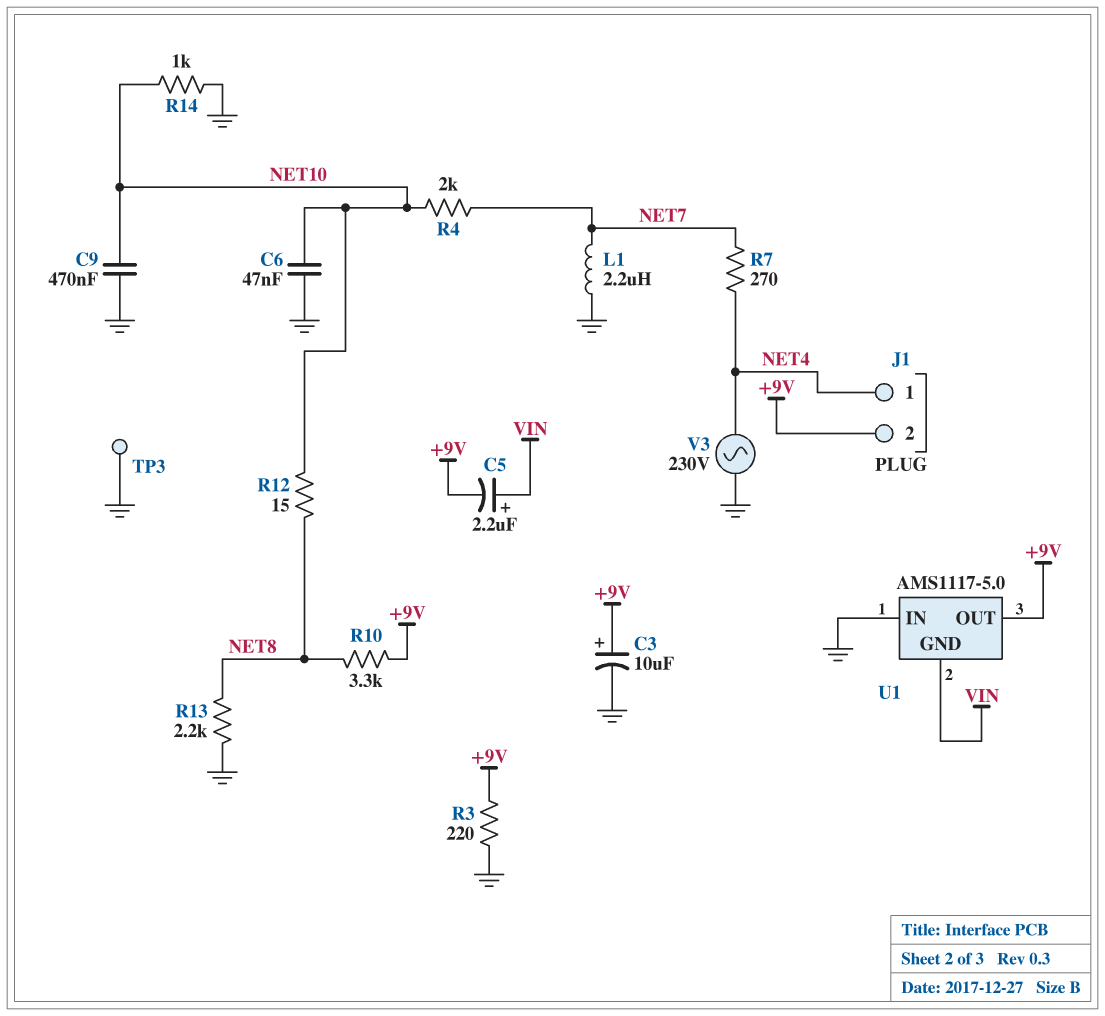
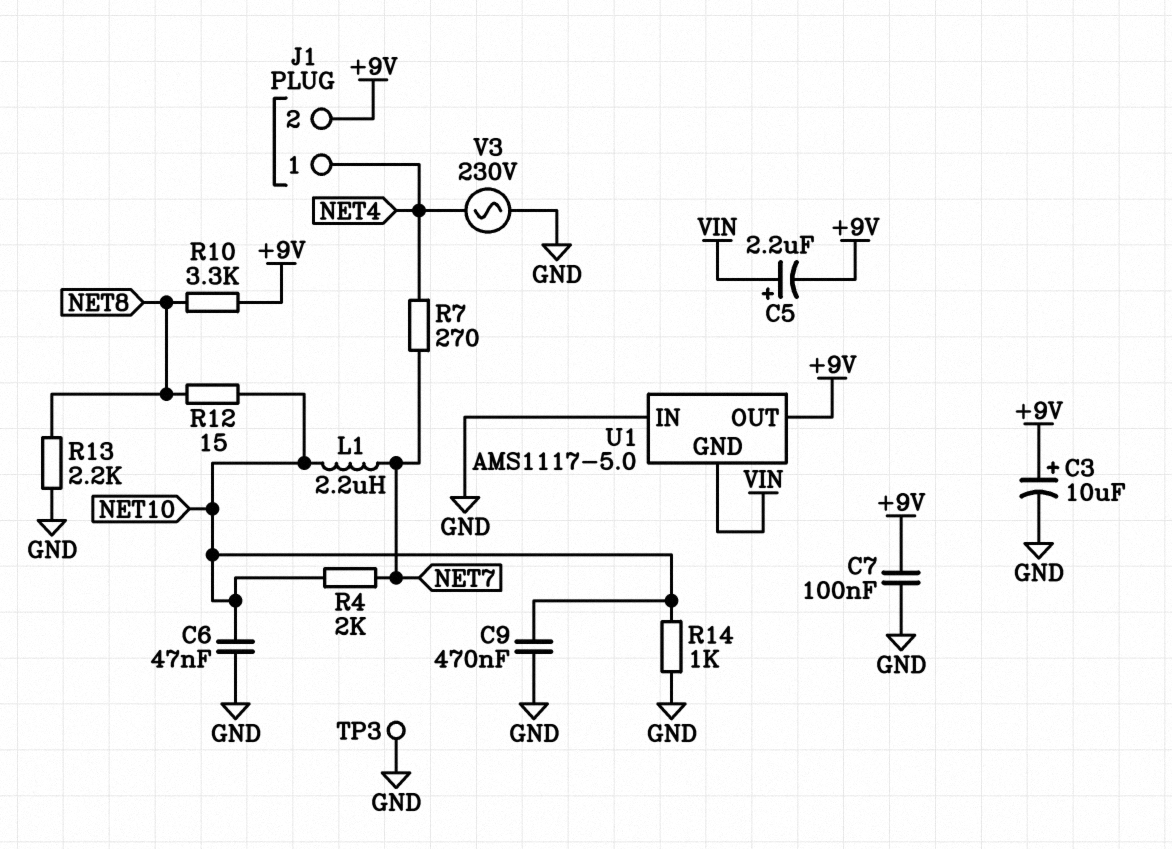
C7: none -> 100nF (+9V, GND)
L1: 2.2uH (GND, NET7) -> 2.2uH (NET7, NET10)
R3: 220 (+9V, GND) -> none

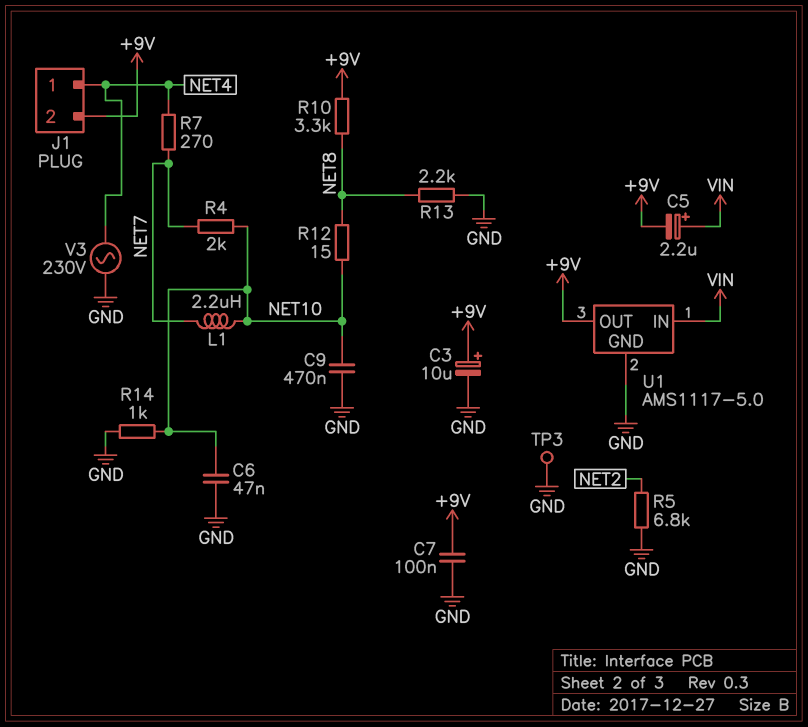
R5: none -> 6.8k (GND, NET2)
U1 pin GND: VIN -> GND
U1 pin IN: GND -> VIN

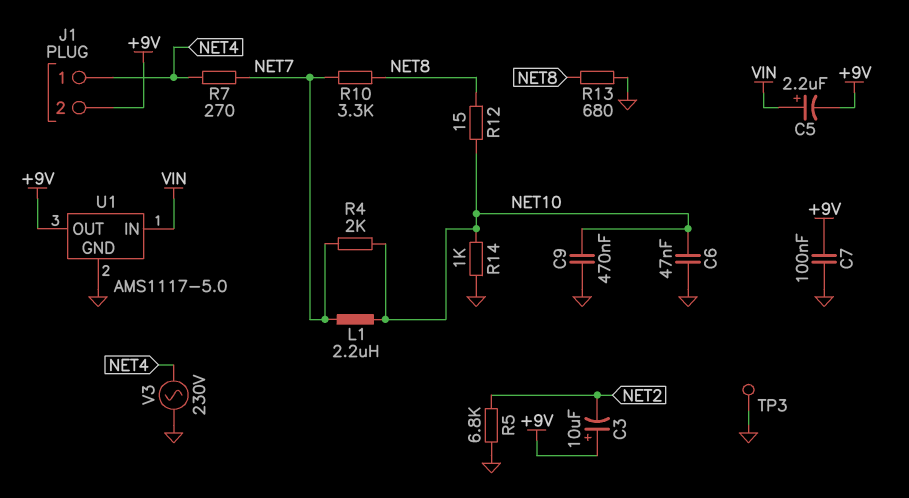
C3: 10uF (plus +9V, minus GND) -> 10uF (plus +9V, minus NET2)
R10: 3.3k (+9V, NET8) -> 3.3k (NET7, NET8)
R13: 2.2k (GND, NET8) -> 680 (GND, NET8)

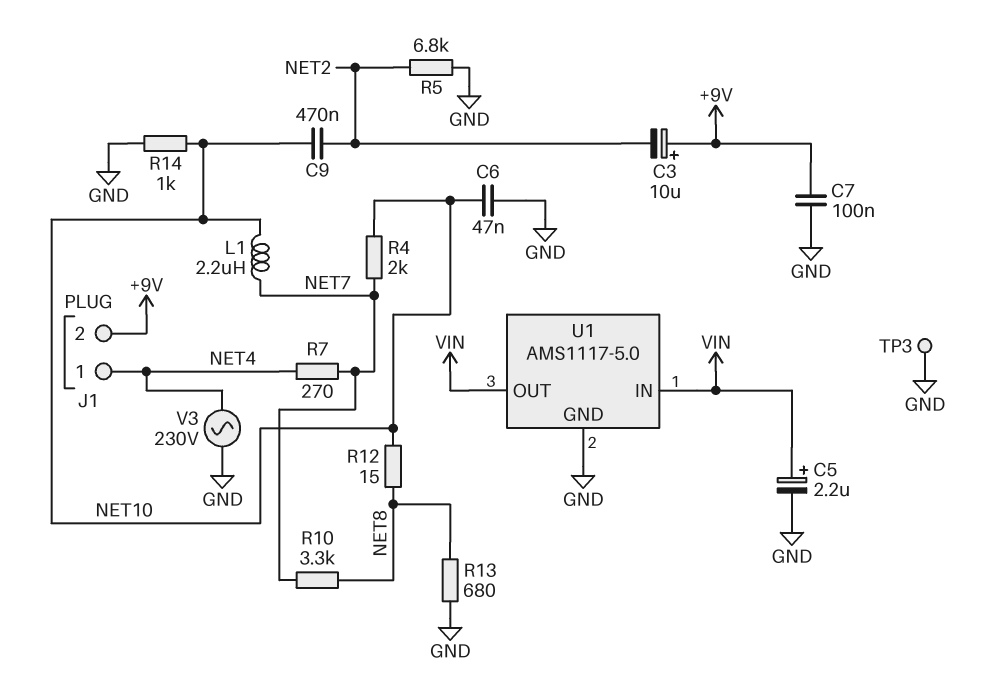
C5: 2.2uF (plus VIN, minus +9V) -> 2.2uF (plus VIN, minus GND)
C9: 470nF (GND, NET10) -> 470nF (NET2, NET10)
U1 pin OUT: +9V -> VIN

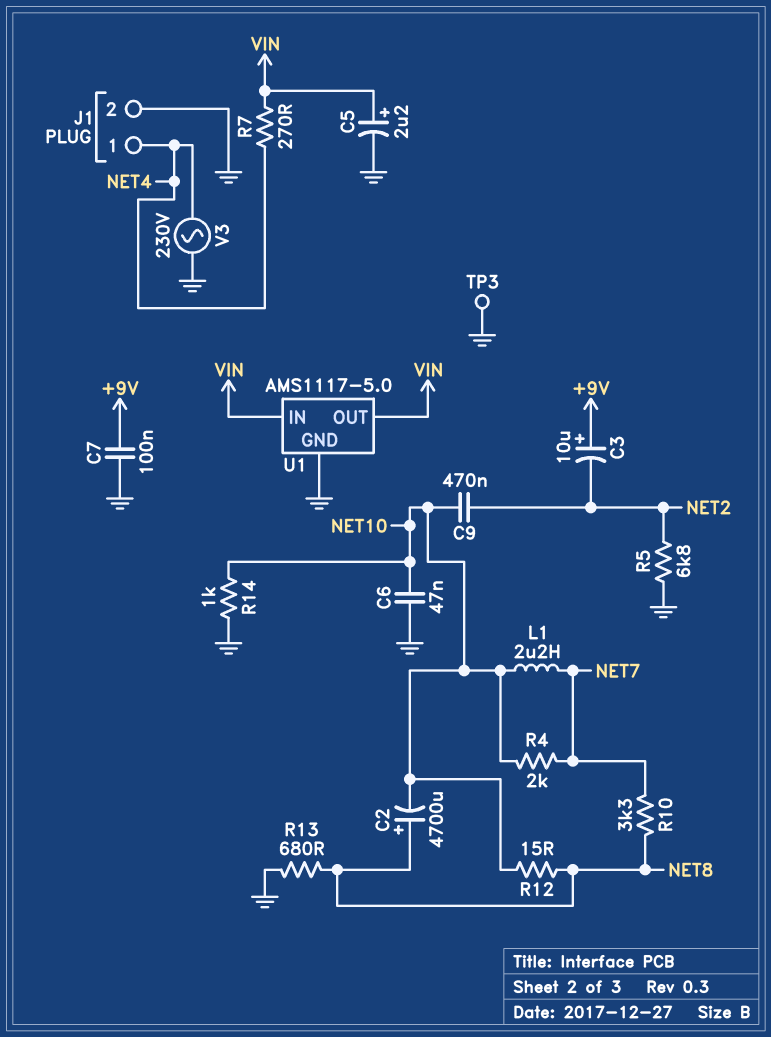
C2: none -> 4700uF (plus NET8, minus NET10)
J1 pin 2: +9V -> GND
R7: 270 (NET4, NET7) -> 270 (NET4, VIN)

